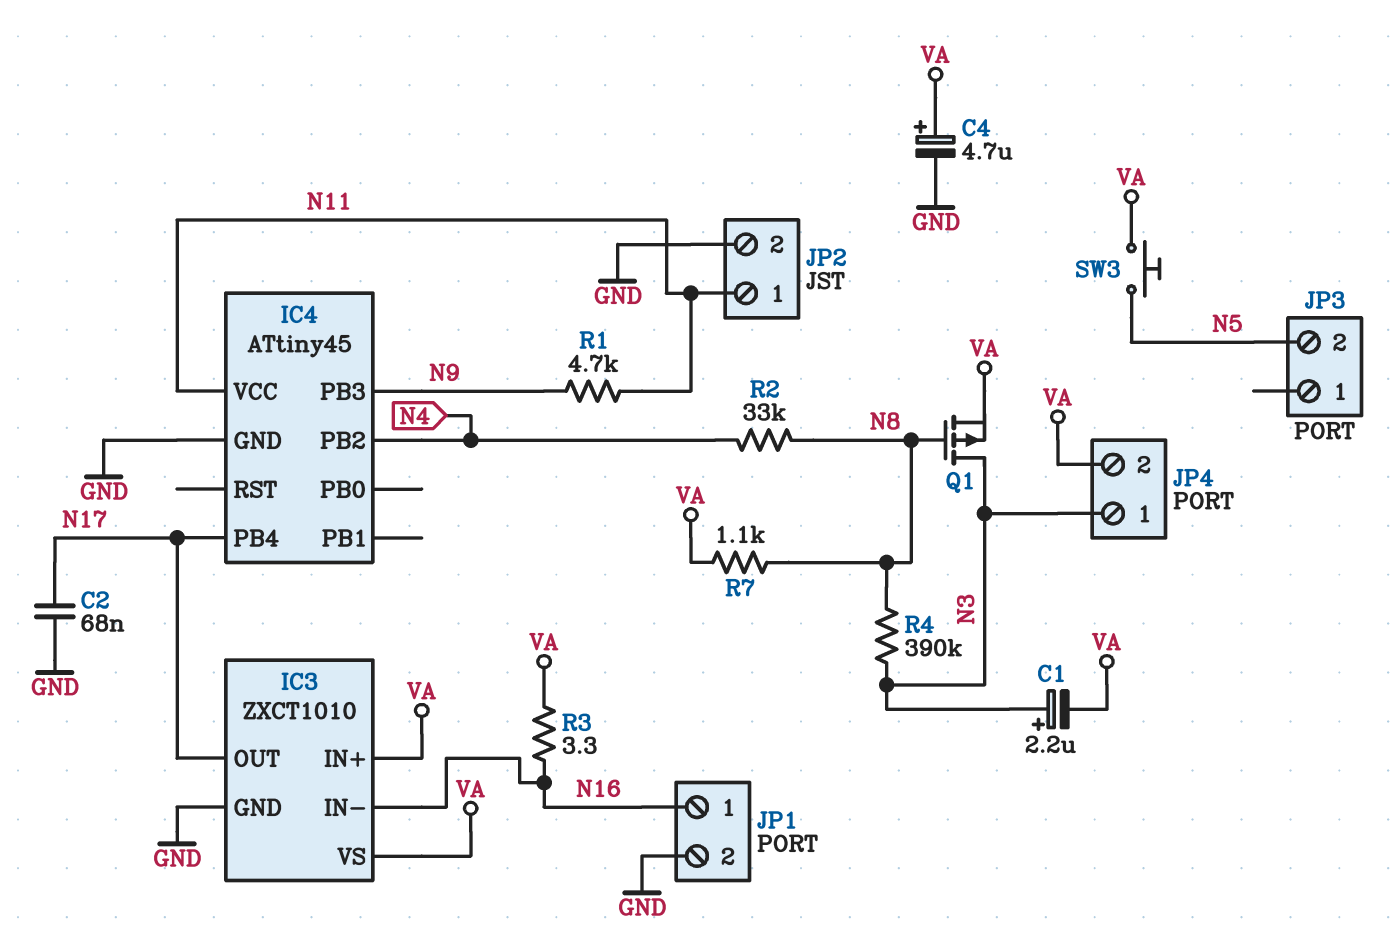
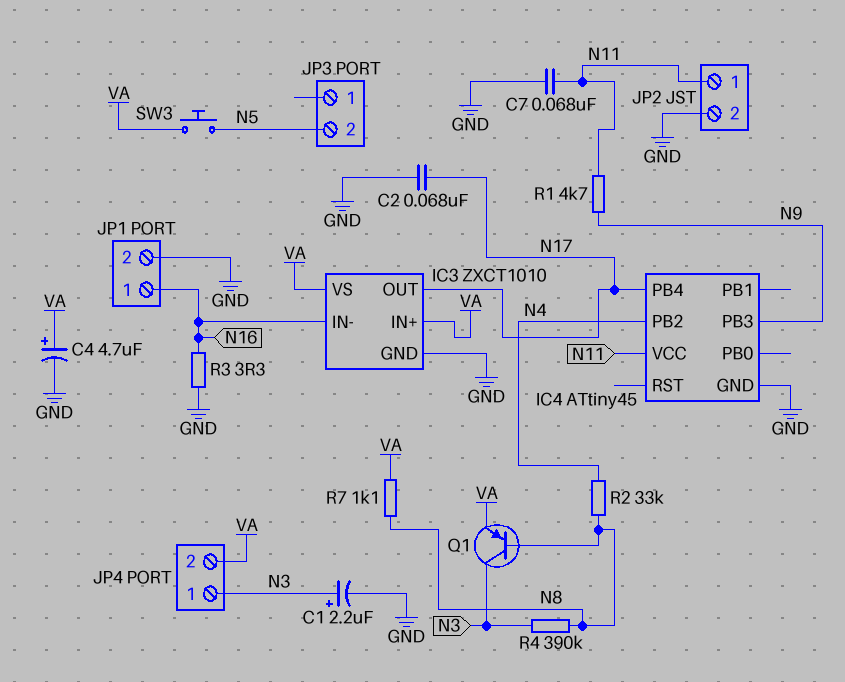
C1: 2.2uF (plus N3, minus VA) -> 2.2uF (plus N3, minus GND)
C7: none -> 68nF (GND, N11)
Q1: PMOS (G N8, D N3, S VA) -> PNP (B N8, C N3, E VA)
R3: 3.3 (N16, VA) -> 3.3 (GND, N16)

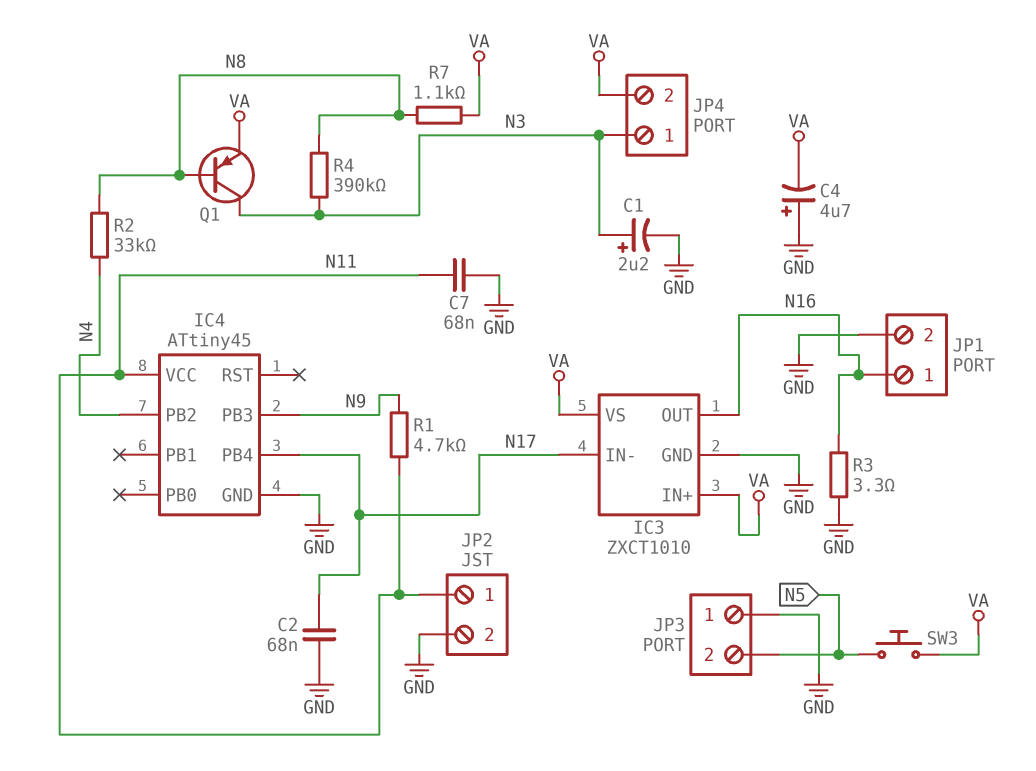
C4: 4.7uF (plus VA, minus GND) -> 4.7uF (plus GND, minus VA)
IC3 pin IN-: N16 -> N17
IC3 pin OUT: N17 -> N16
JP3 pin 1: none -> GND

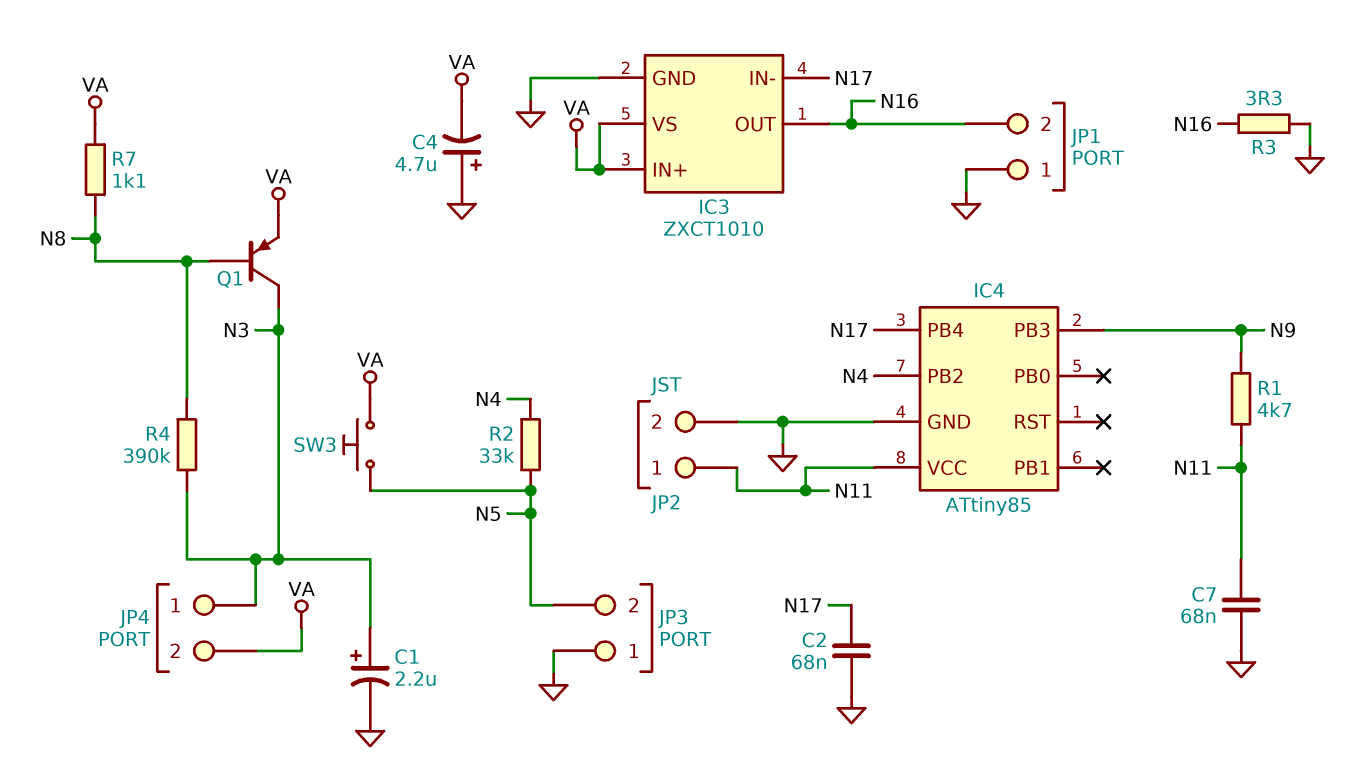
IC4: ATtiny45 -> ATtiny85
JP1 pin 1: N16 -> GND
JP1 pin 2: GND -> N16
R2: 33k (N4, N8) -> 33k (N4, N5)

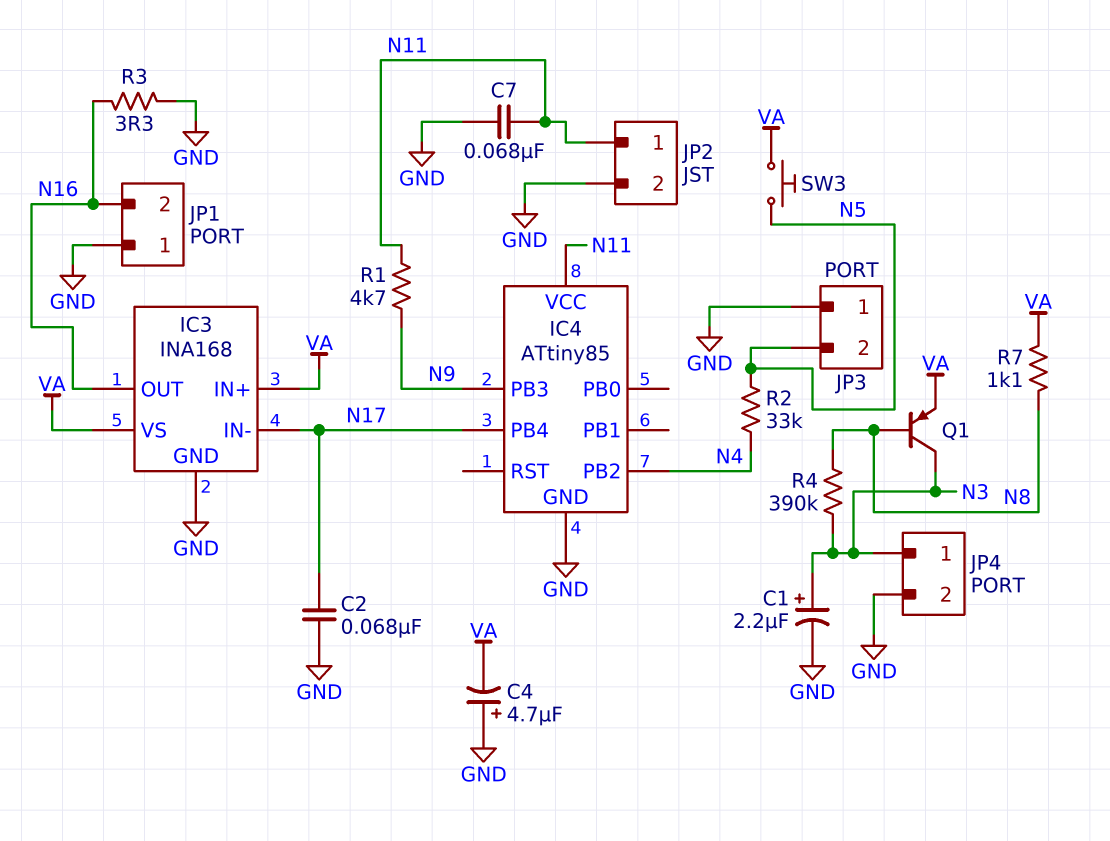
IC3: ZXCT1010 -> INA168
JP4 pin 2: VA -> GND

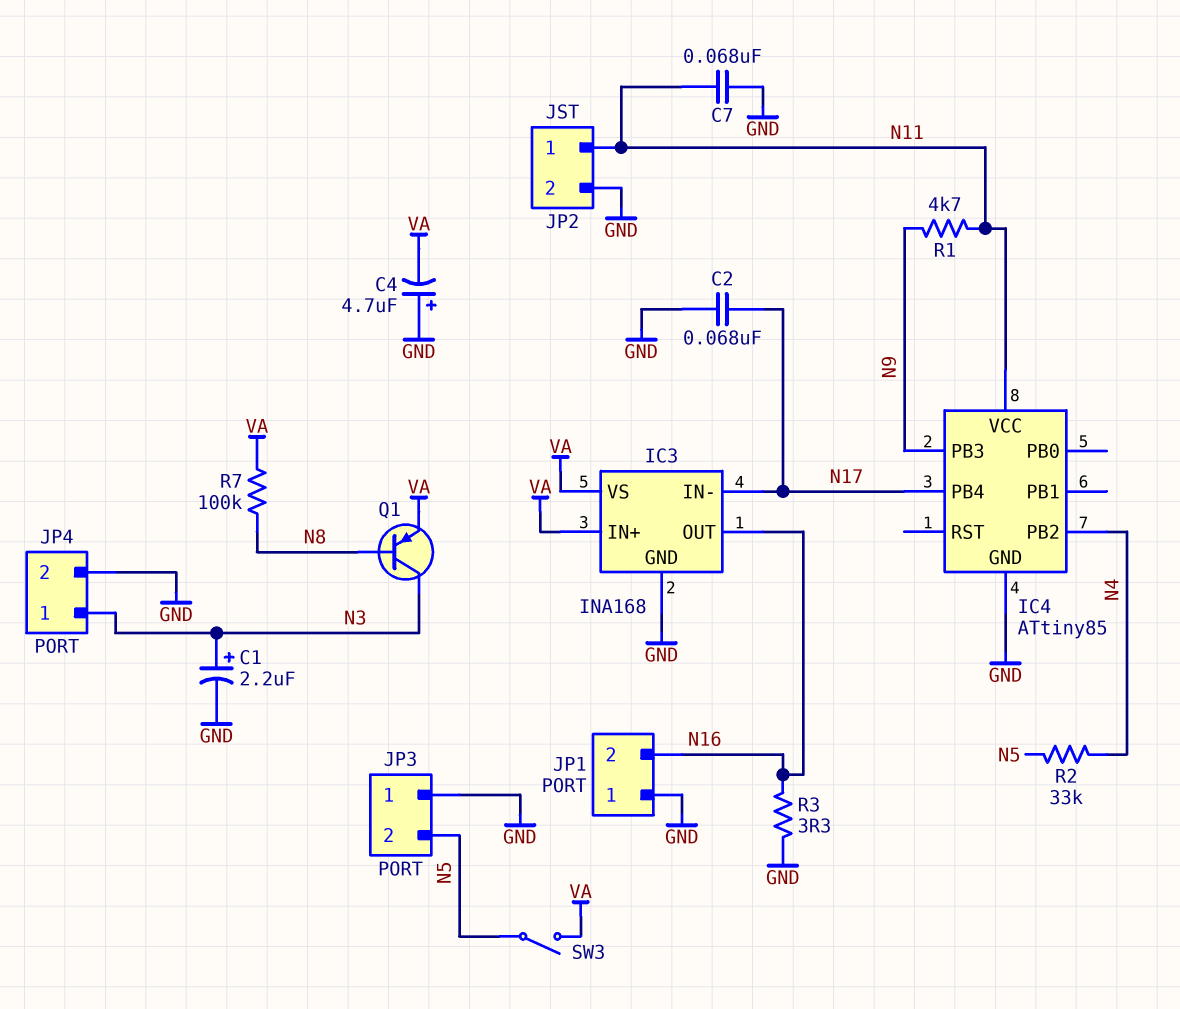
R4: 390k (N3, N8) -> none
R7: 1.1k (N8, VA) -> 100k (N8, VA)
SW3: button (N5, VA) -> switch (N5, VA)

